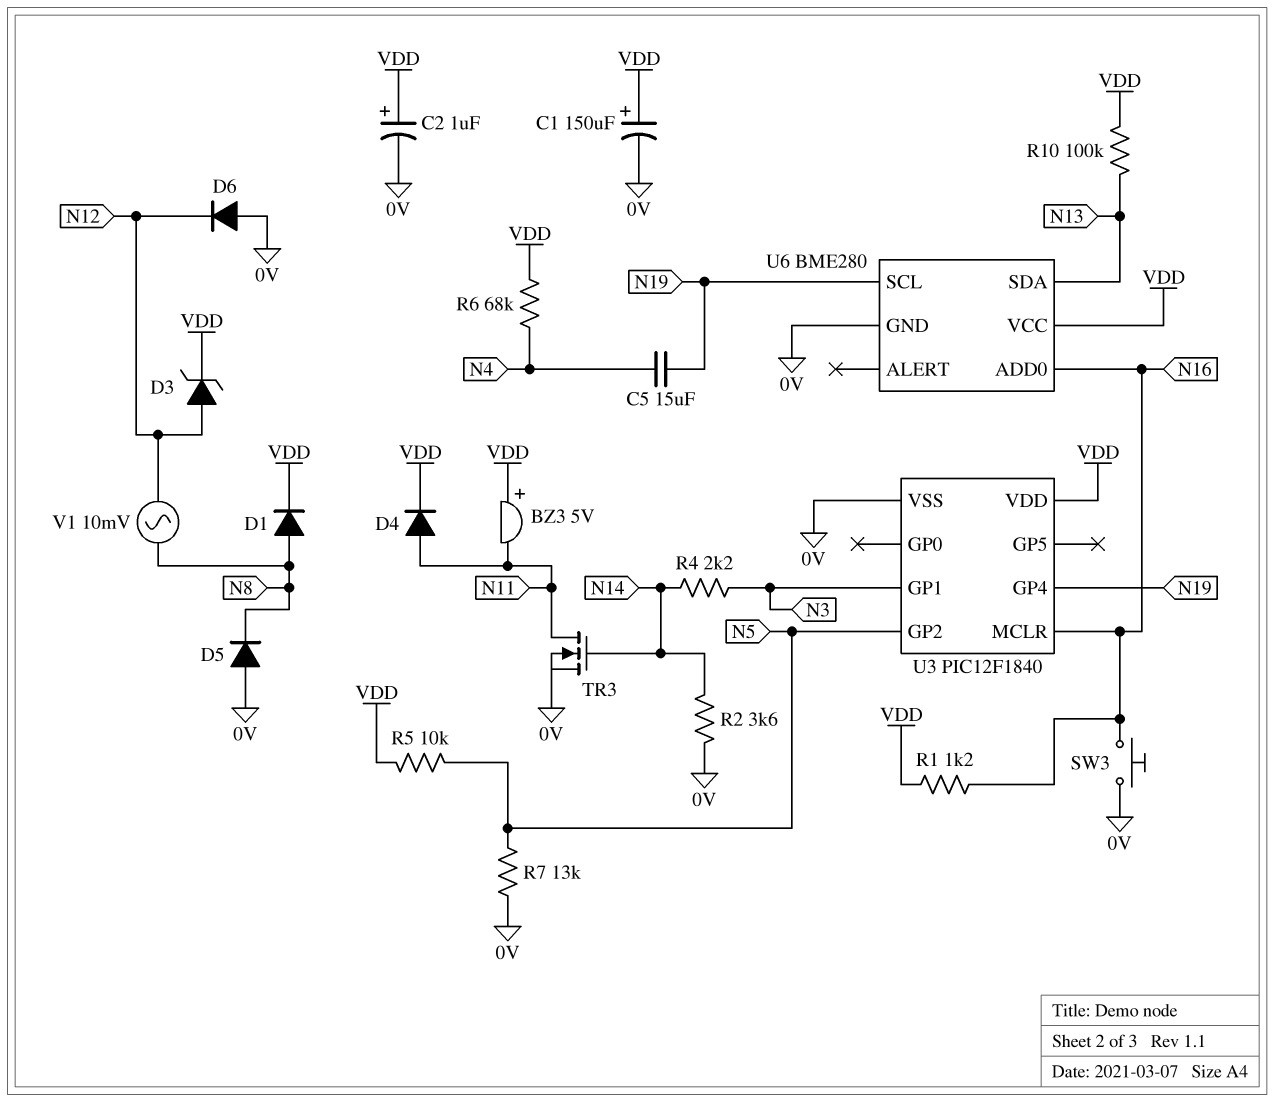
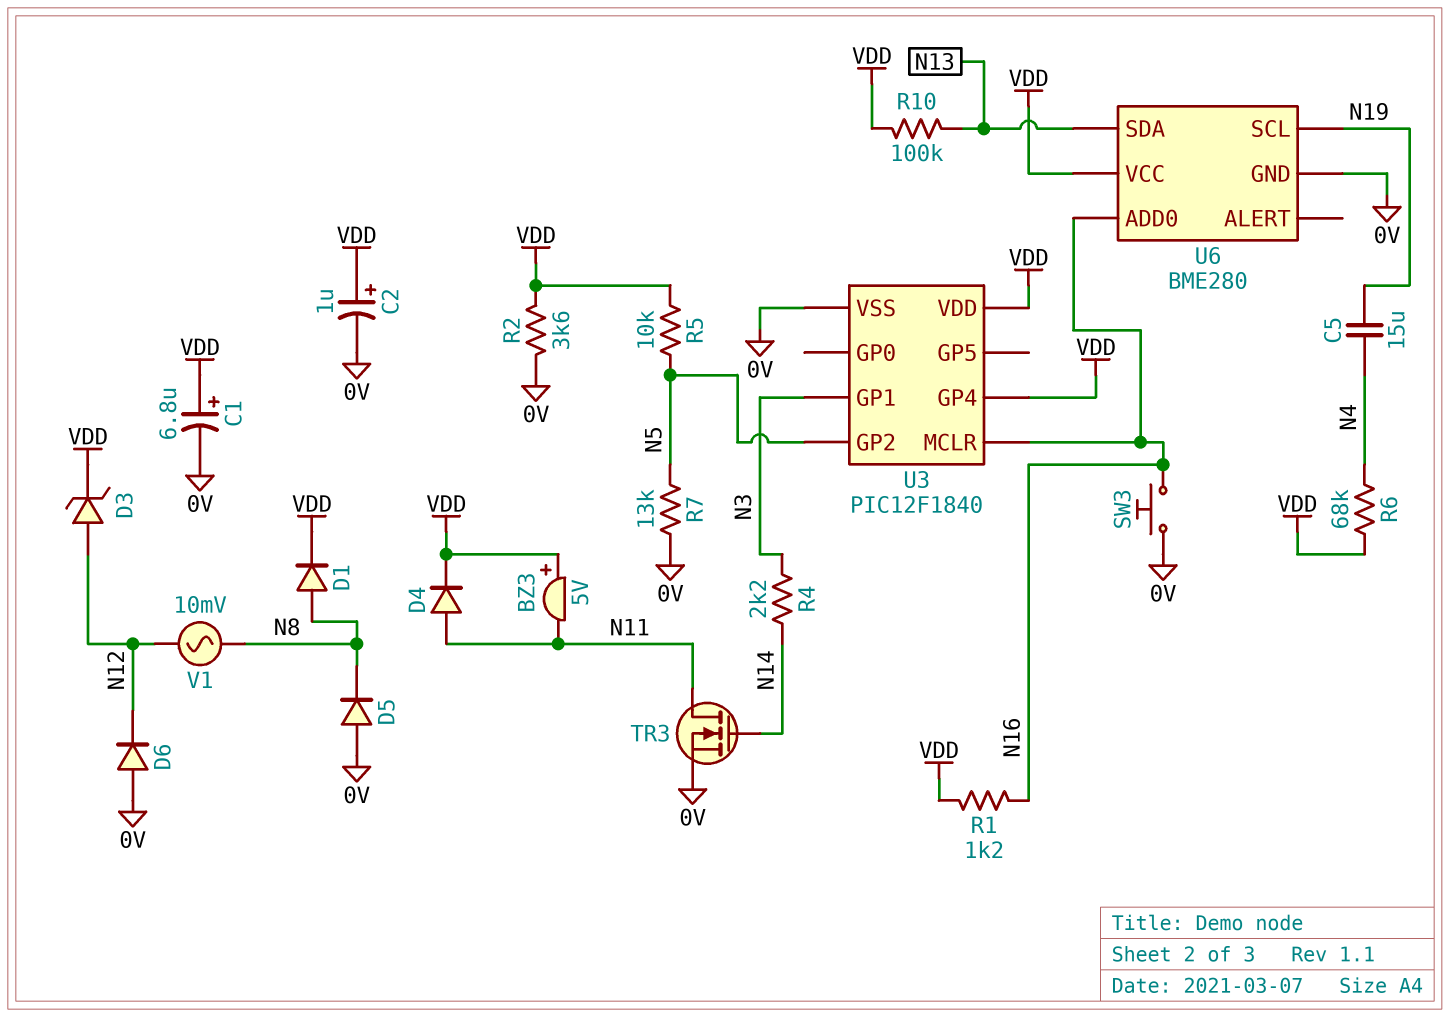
C1: 150uF (plus VDD, minus 0V) -> 6.8uF (plus VDD, minus 0V)
R2: 3.6k (0V, N14) -> 3.6k (0V, VDD)
U3 pin GP4: N19 -> VDD

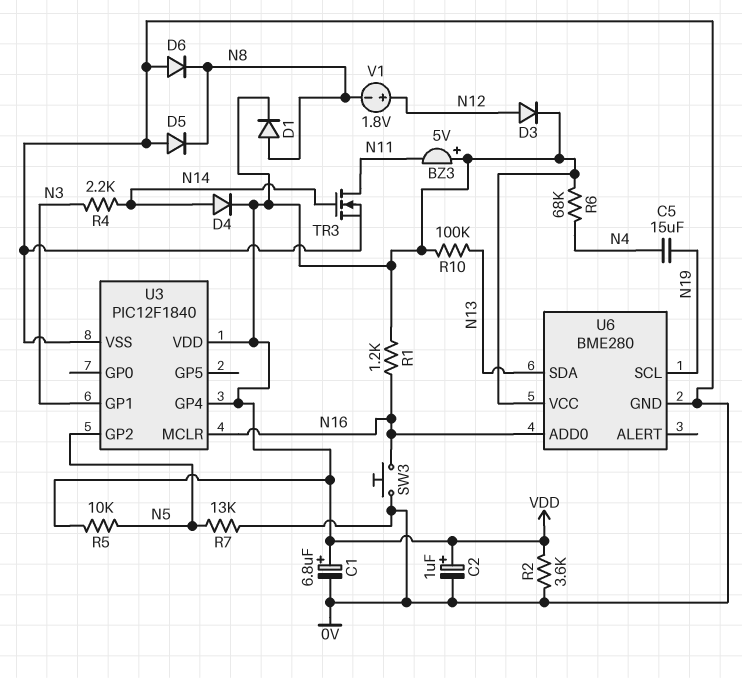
D3: zener (A N12, K VDD) -> diode (A N12, K VDD)
D4: diode (A N11, K VDD) -> diode (A N14, K VDD)
D6: diode (A 0V, K N12) -> diode (A 0V, K N8)
V1: AC 10mV (N8, N12) -> 1.8V (plus N12, minus N8)

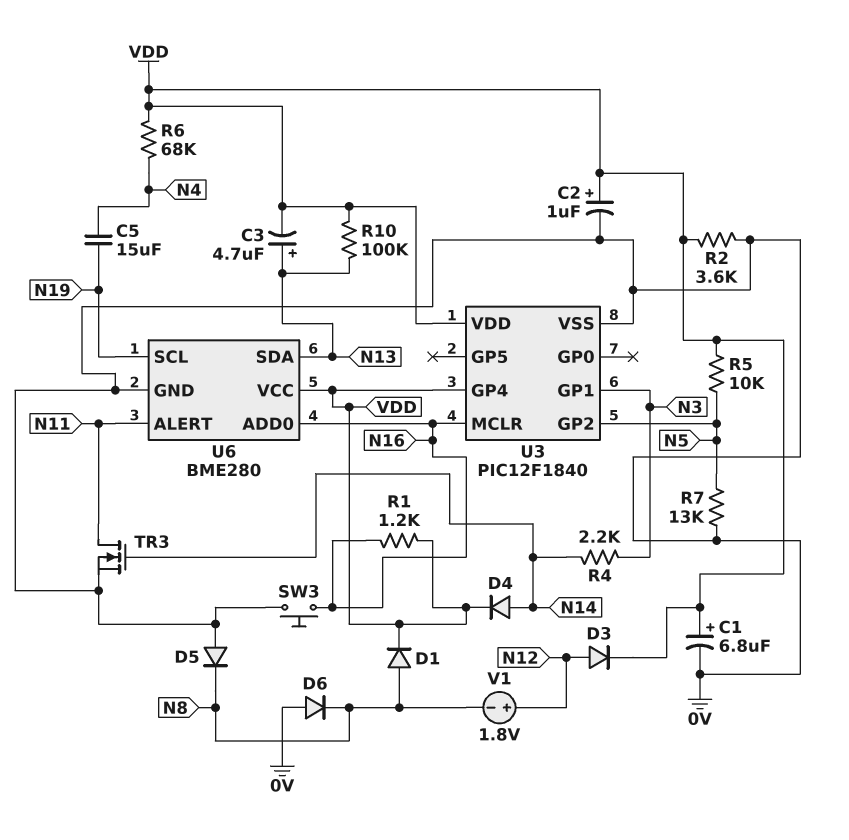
BZ3: buzzer 5V (plus VDD, minus N11) -> none
C3: none -> 4.7uF (plus N13, minus VDD)
U6 pin ALERT: none -> N11

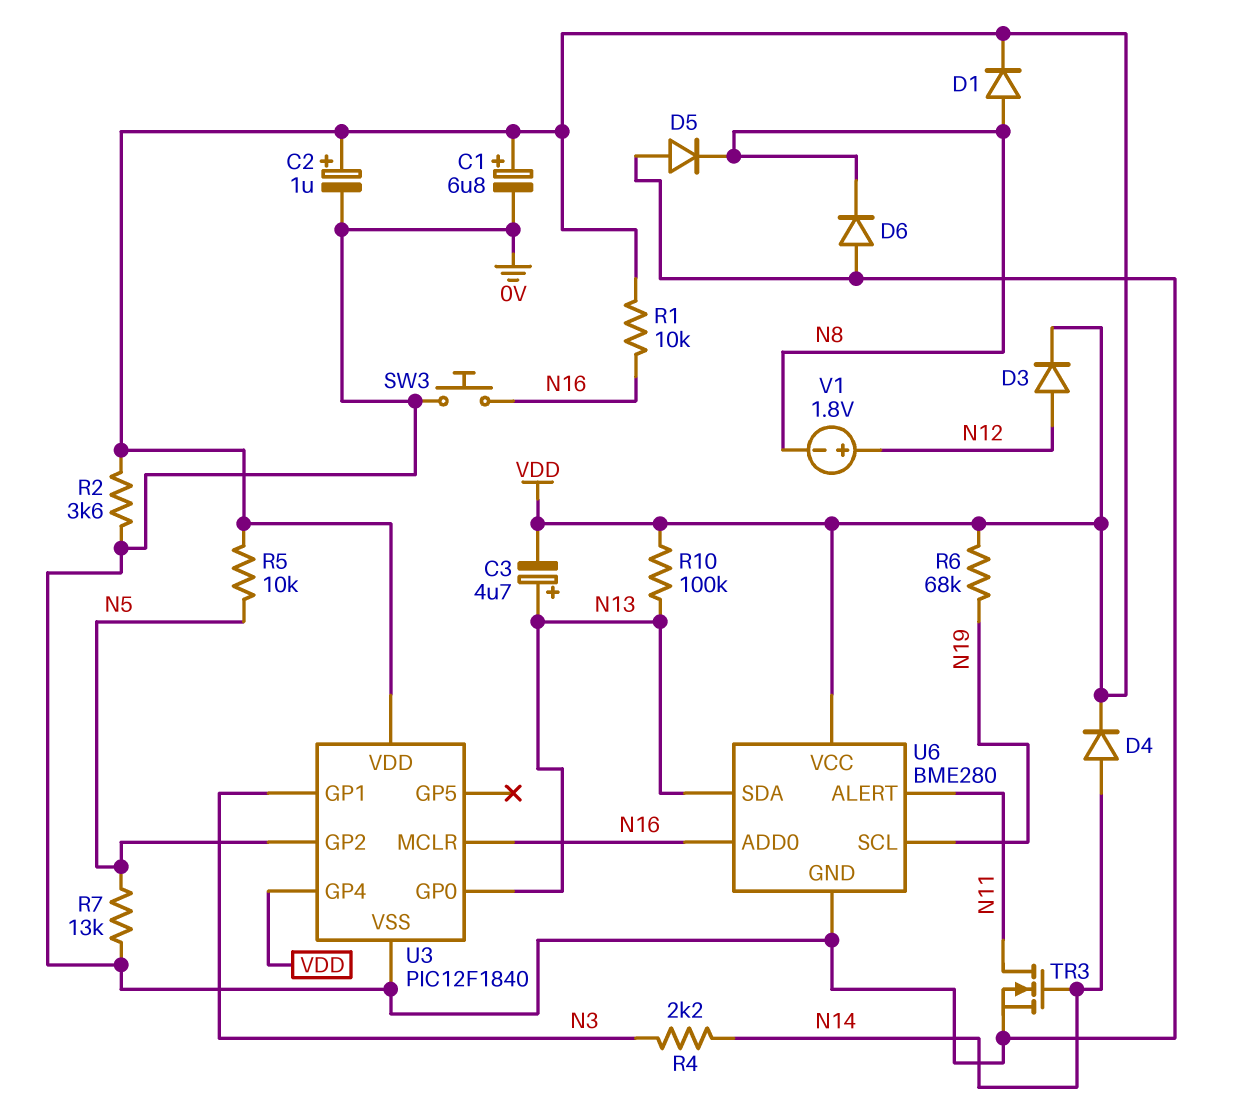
C5: 15uF (N4, N19) -> none
R1: 1.2k (N16, VDD) -> 10k (N16, VDD)
R6: 68k (N4, VDD) -> 68k (N19, VDD)
U3 pin GP0: none -> N13

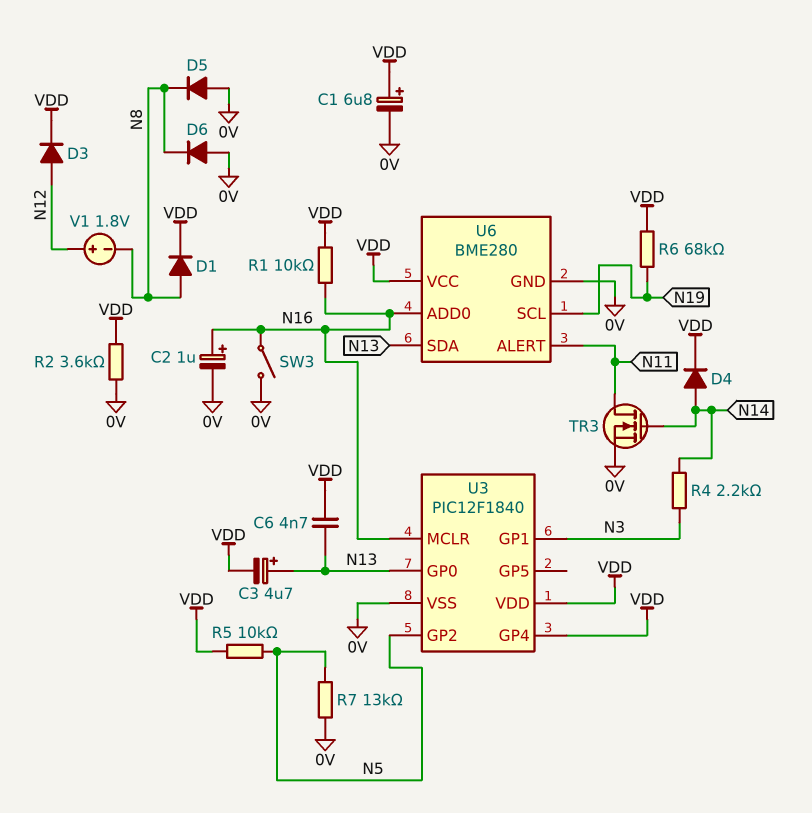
C2: 1uF (plus VDD, minus 0V) -> 1uF (plus N16, minus 0V)
C6: none -> 4.7nF (N13, VDD)
R10: 100k (N13, VDD) -> none
SW3: button (0V, N16) -> switch (0V, N16)

